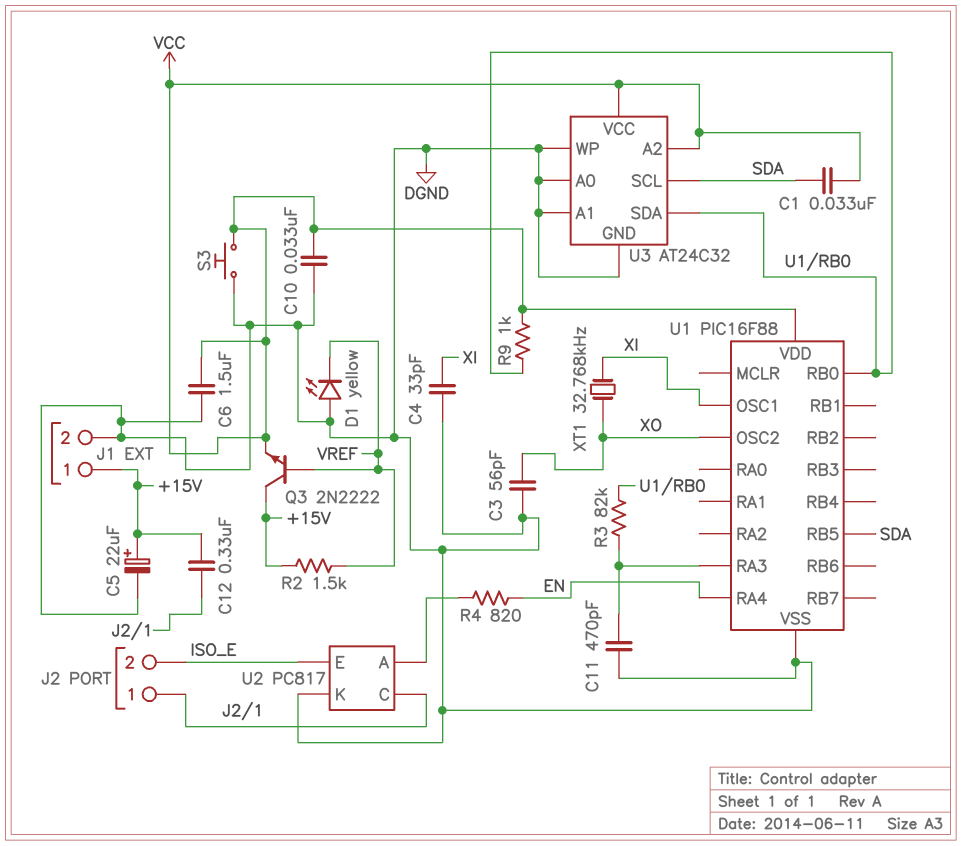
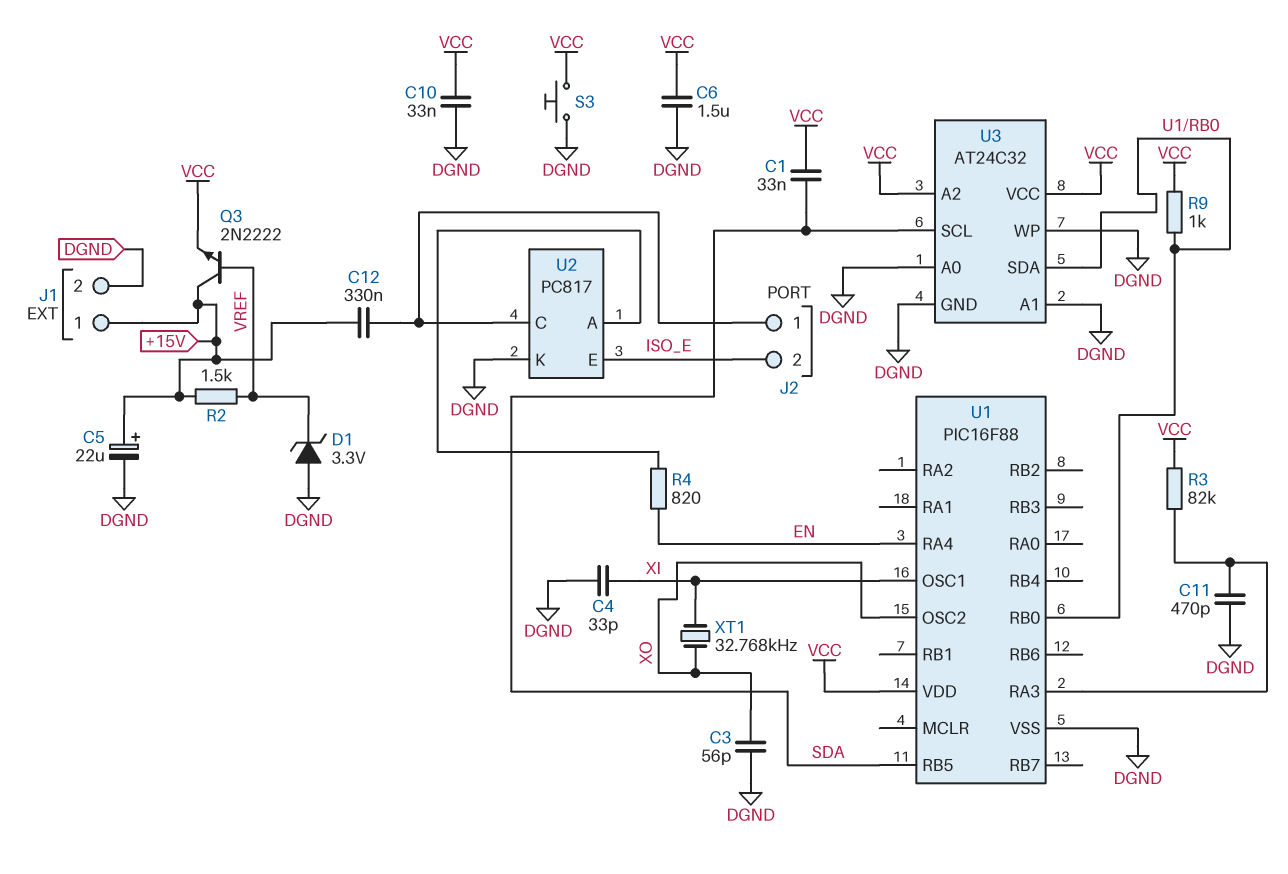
D1: LED yellow (A DGND, K VREF) -> zener 3.3V (A DGND, K VREF)
R3: 82k (U1/RA3, U1/RB0) -> 82k (U1/RA3, VCC)

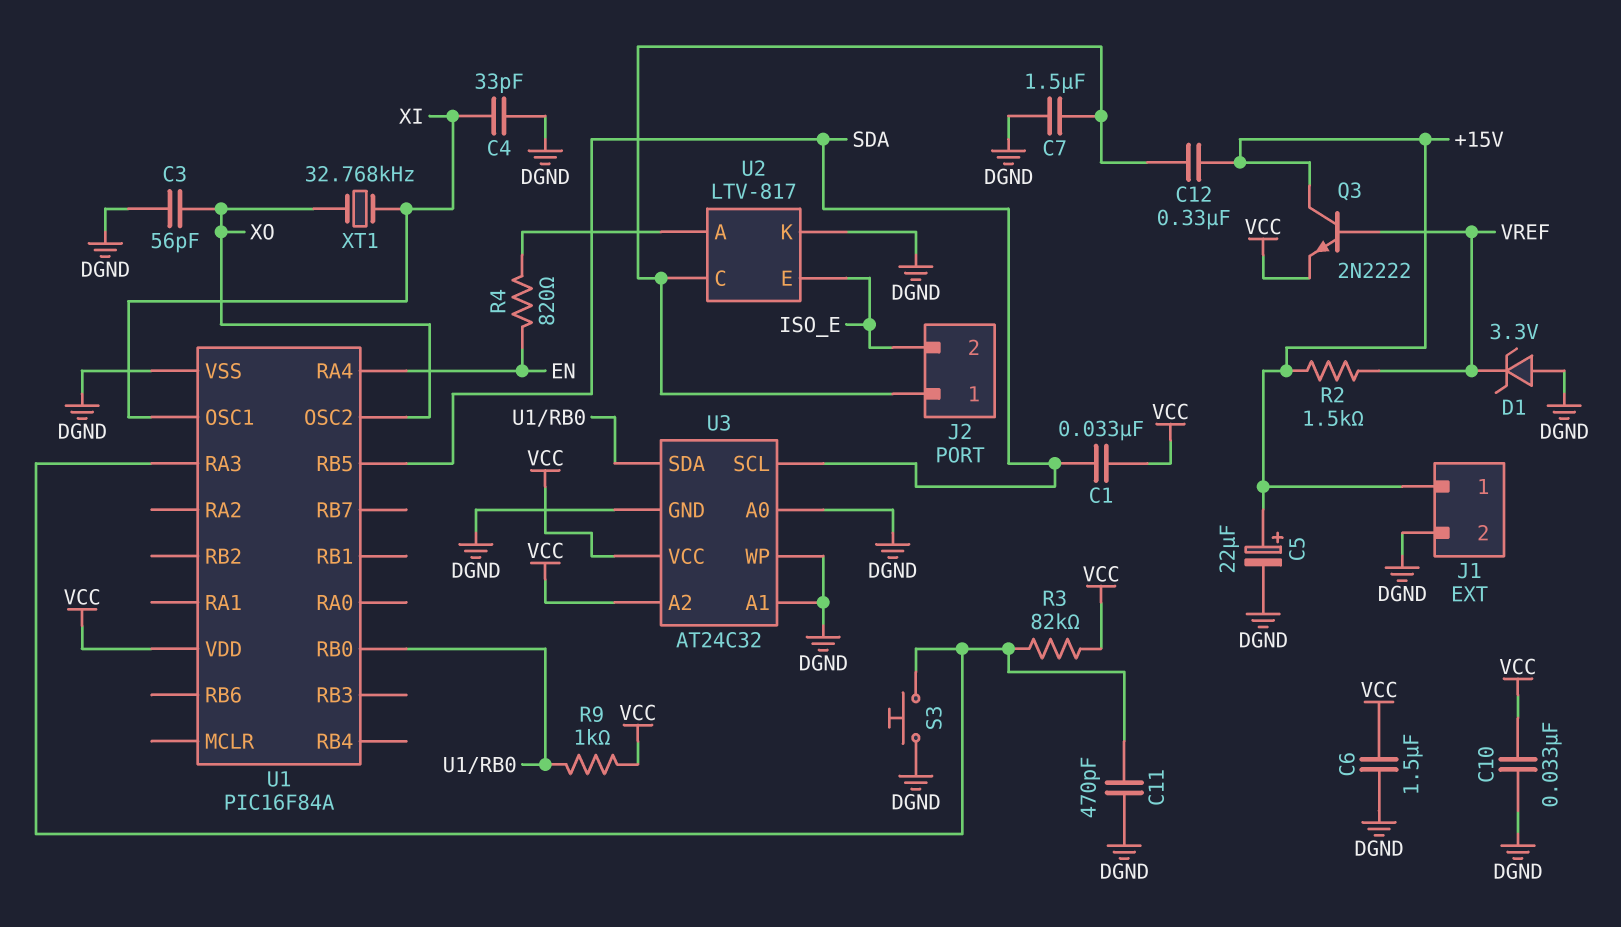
C7: none -> 1.5uF (DGND, J2/1)
S3: button (DGND, VCC) -> button (DGND, U1/RA3)
U1: PIC16F88 -> PIC16F84A
U2: PC817 -> LTV-817

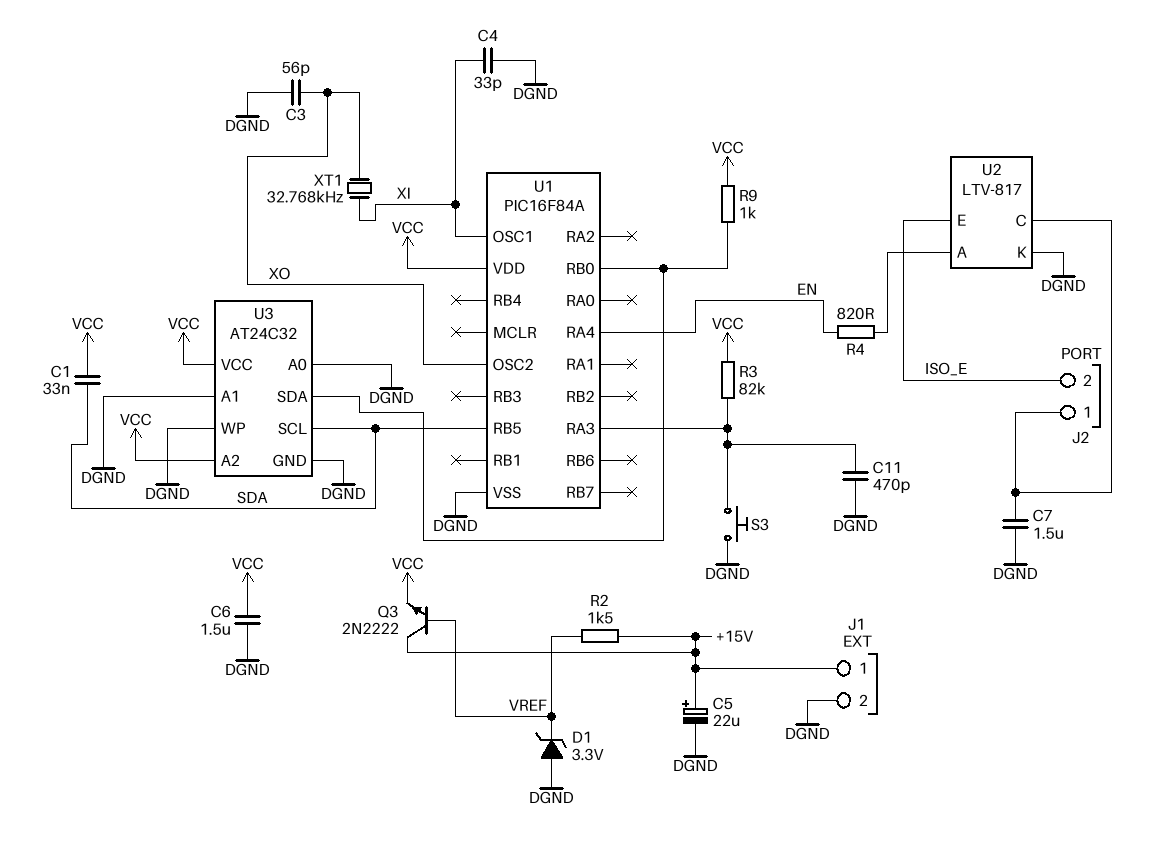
C10: 33nF (DGND, VCC) -> none
C12: 330nF (+15V, J2/1) -> none

